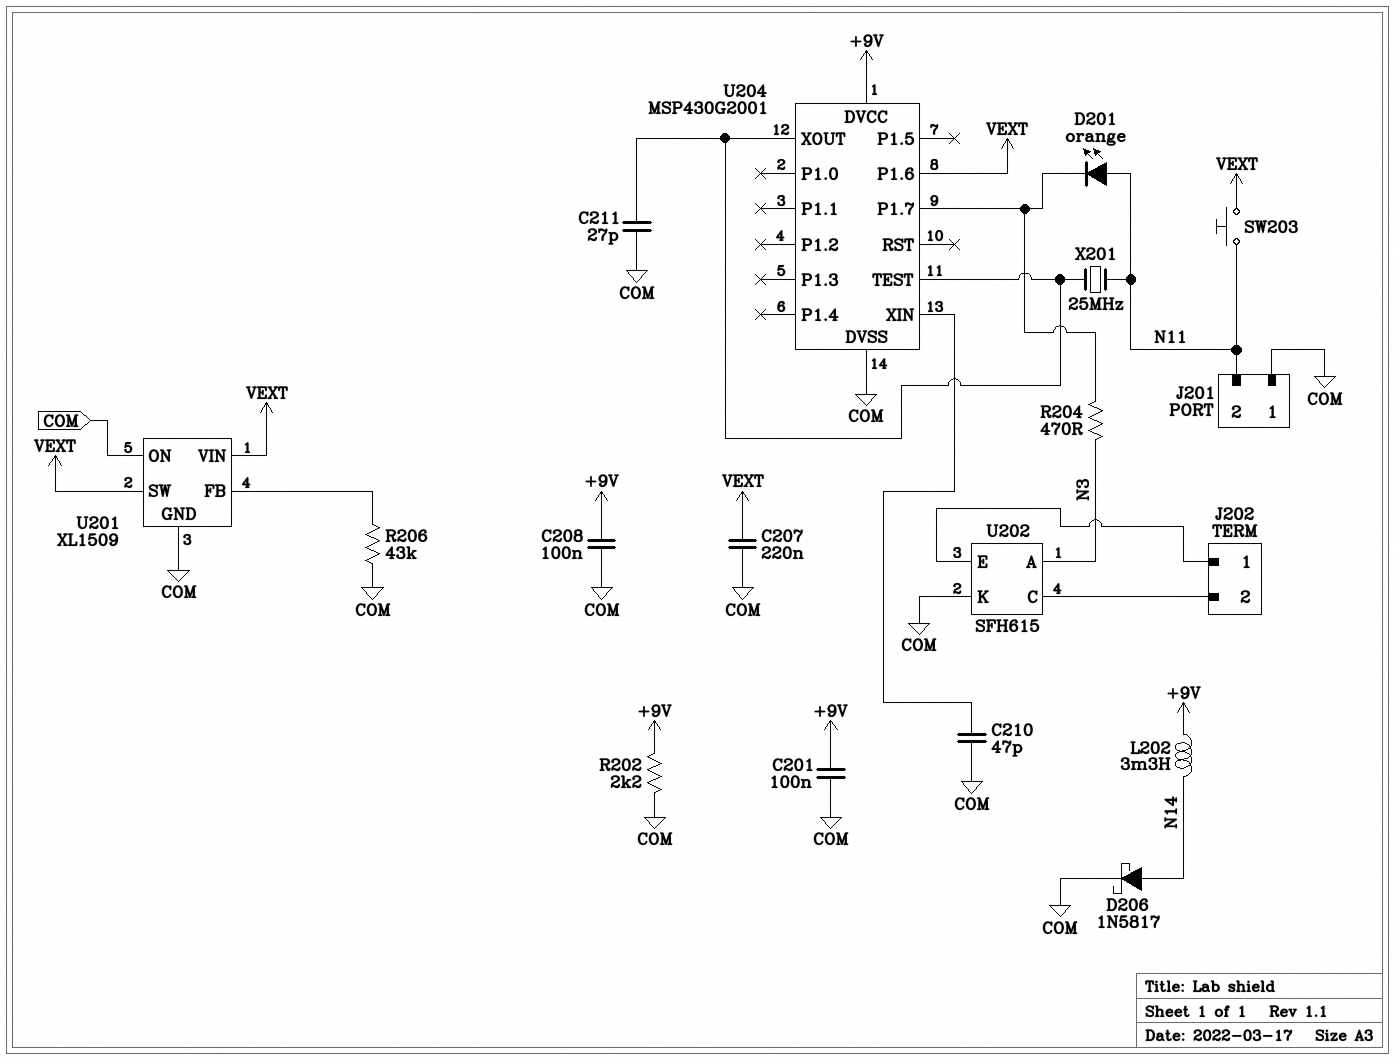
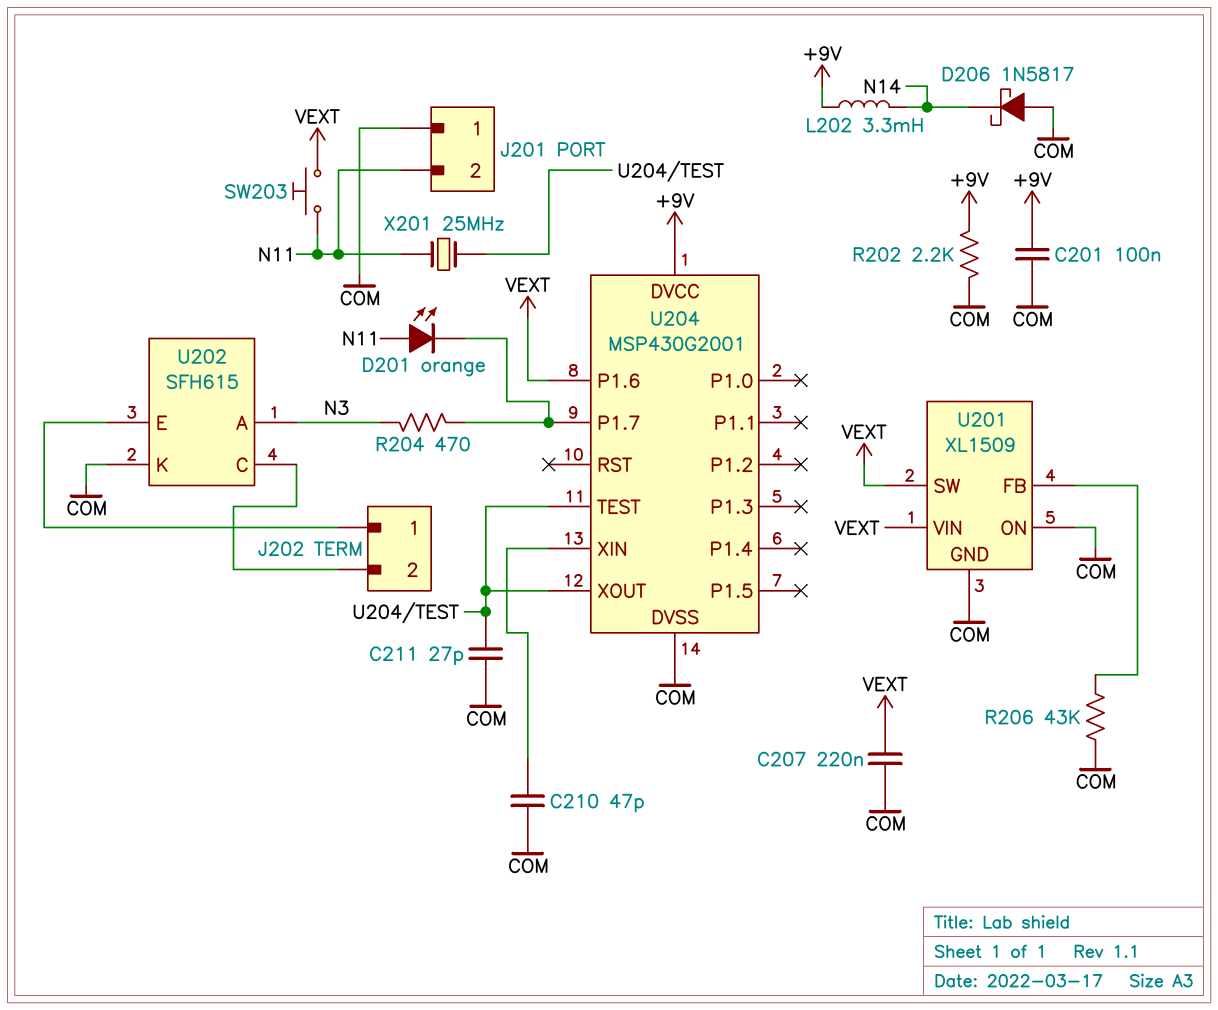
C208: 100nF (+9V, COM) -> none
D206: schottky 1N5817 (A N14, K COM) -> schottky 1N5817 (A COM, K N14)

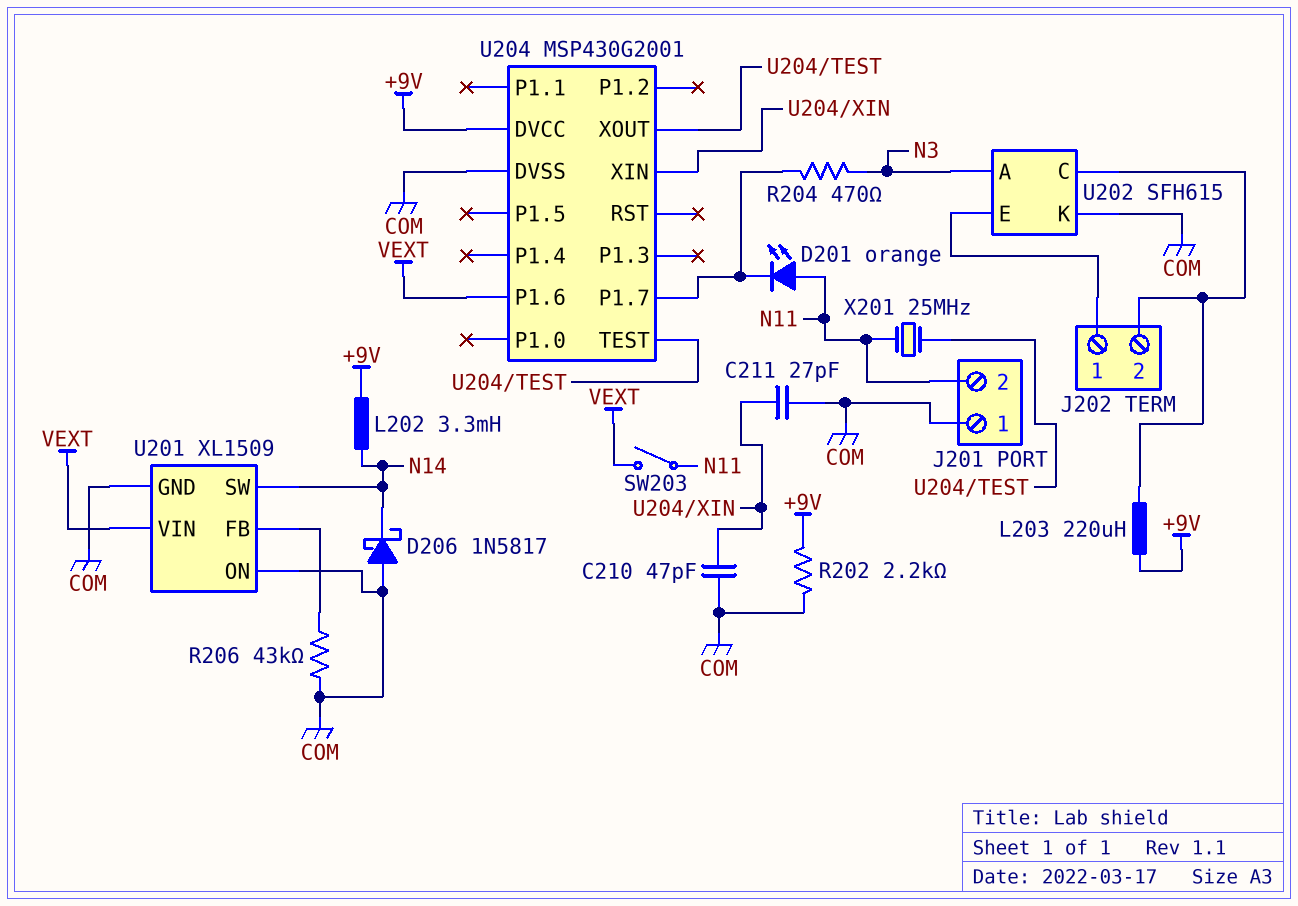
C201: 100nF (+9V, COM) -> none
C207: 220nF (COM, VEXT) -> none
C211: 27pF (COM, U204/TEST) -> 27pF (COM, U204/XIN)
L203: none -> 220uH (+9V, J202/2)
SW203: button (N11, VEXT) -> switch (N11, VEXT)
U201 pin SW: VEXT -> N14

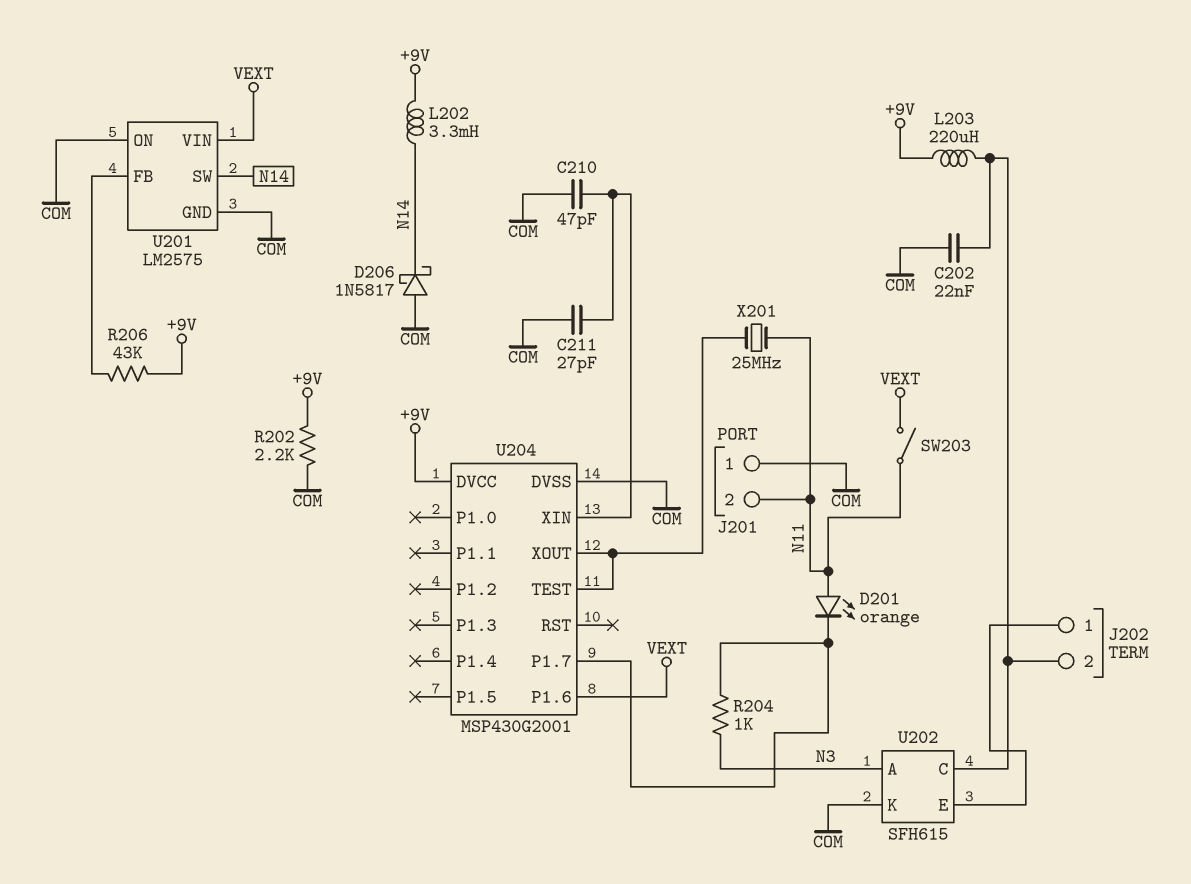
C202: none -> 22nF (COM, J202/2)
R204: 470 (N3, U204/P1.7) -> 1k (N3, U204/P1.7)
R206: 43k (COM, U201/FB) -> 43k (+9V, U201/FB)
U201: XL1509 -> LM2575

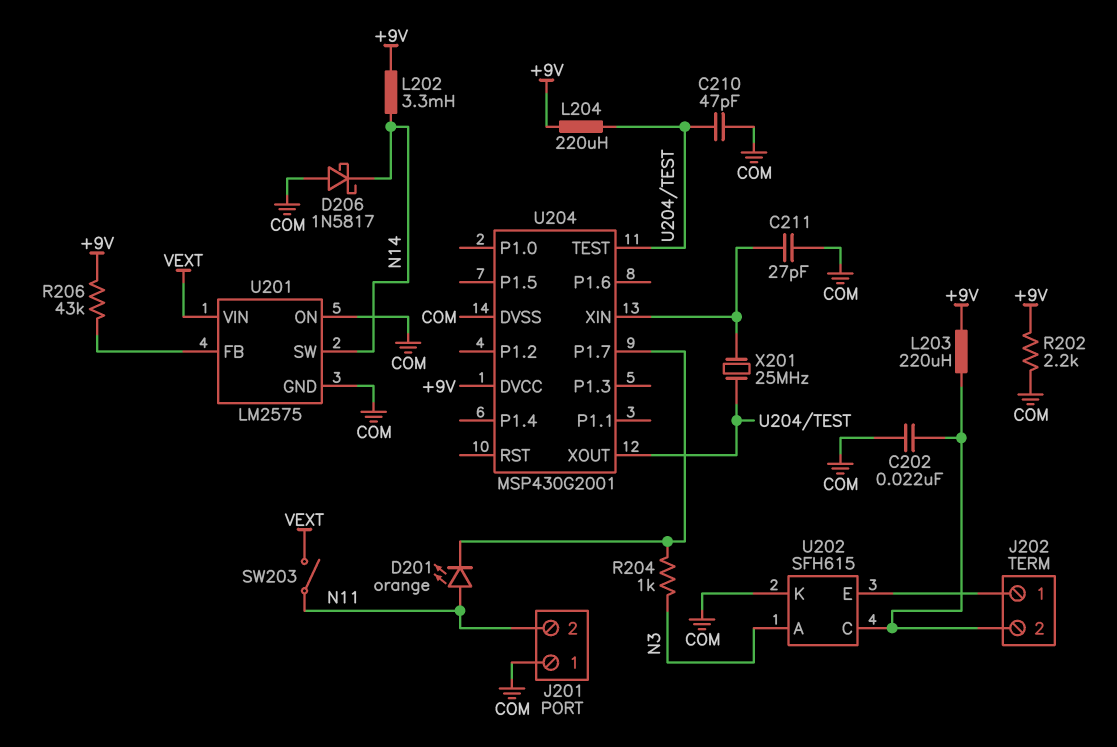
C210: 47pF (COM, U204/XIN) -> 47pF (COM, U204/TEST)
L204: none -> 220uH (+9V, U204/TEST)
U204 pin P1.6: VEXT -> none
X201: 25MHz (N11, U204/TEST) -> 25MHz (U204/TEST, U204/XIN)

